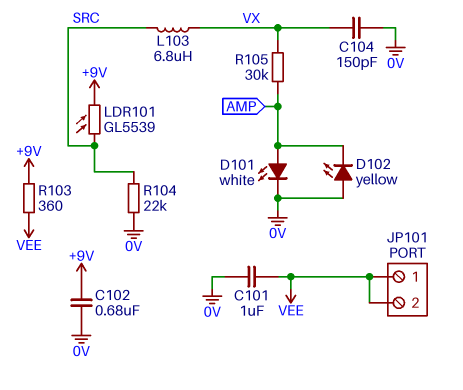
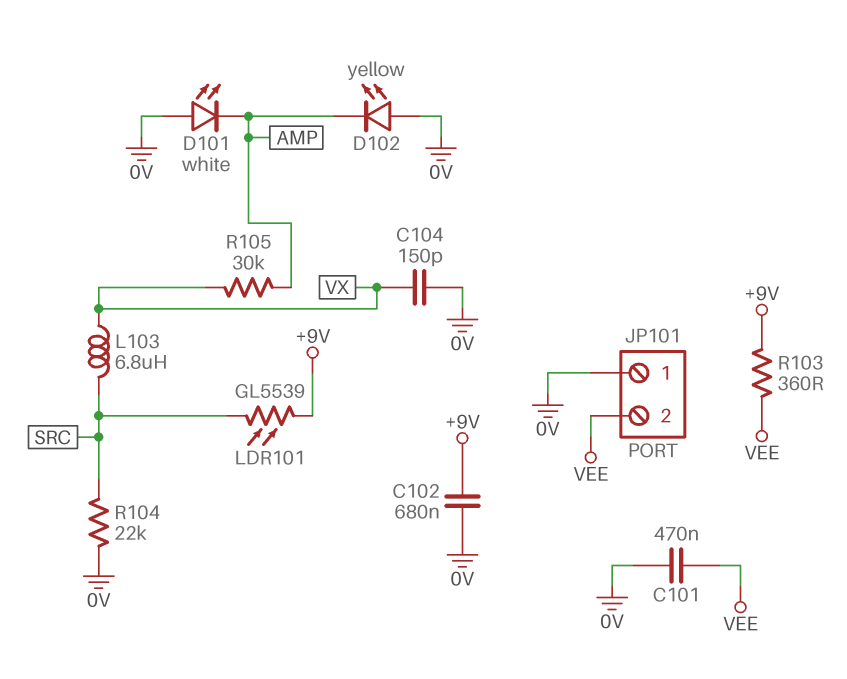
C101: 1uF (0V, VEE) -> 470nF (0V, VEE)
D101: LED white (A AMP, K 0V) -> LED white (A 0V, K AMP)
JP101 pin 1: VEE -> 0V

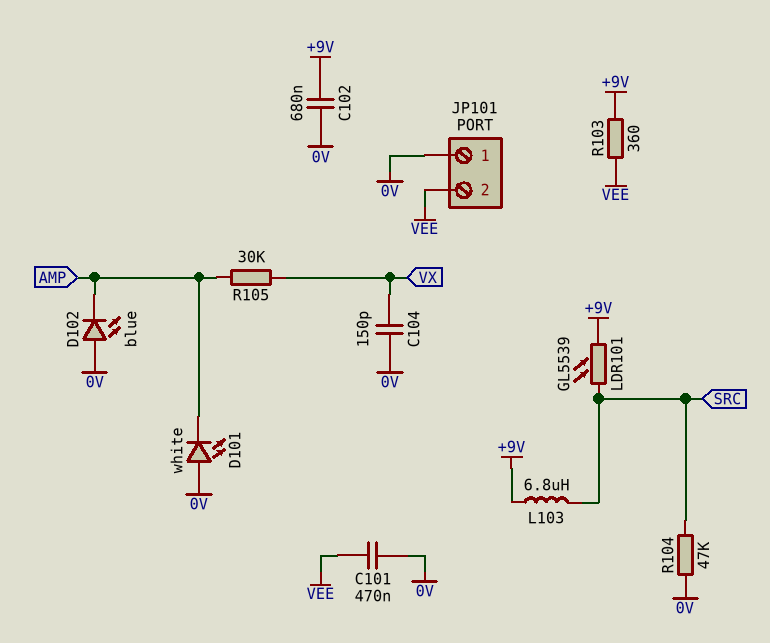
D102: LED yellow (A 0V, K AMP) -> LED blue (A 0V, K AMP)
L103: 6.8uH (SRC, VX) -> 6.8uH (+9V, SRC)
R104: 22k (0V, SRC) -> 47k (0V, SRC)

